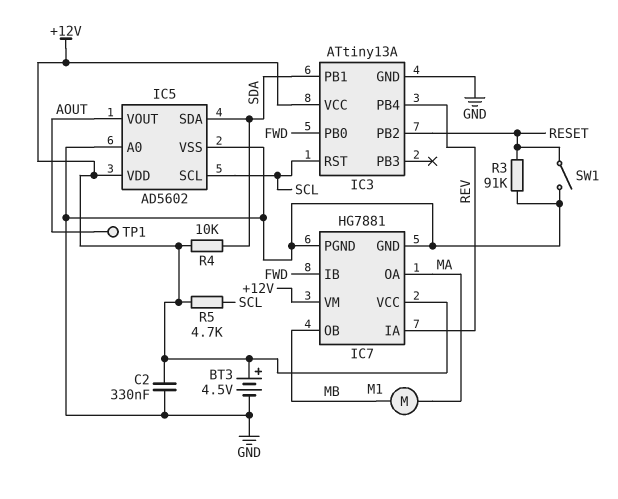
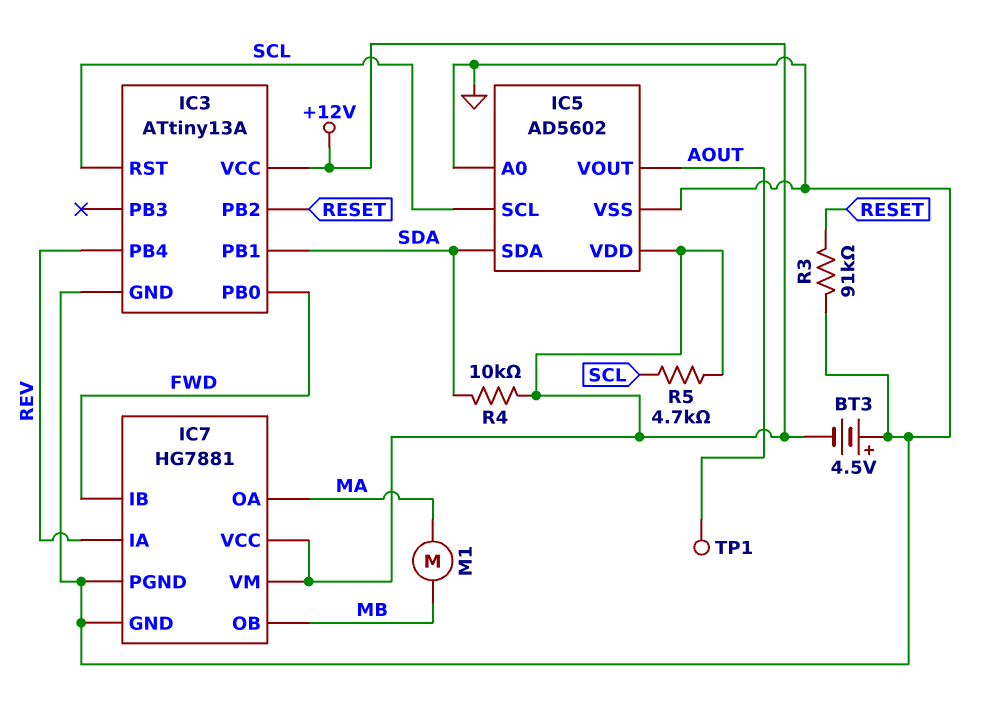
BT3: 4.5V (plus +12V, minus GND) -> 4.5V (plus GND, minus +12V)
C2: 330nF (+12V, GND) -> none
SW1: switch (GND, RESET) -> none

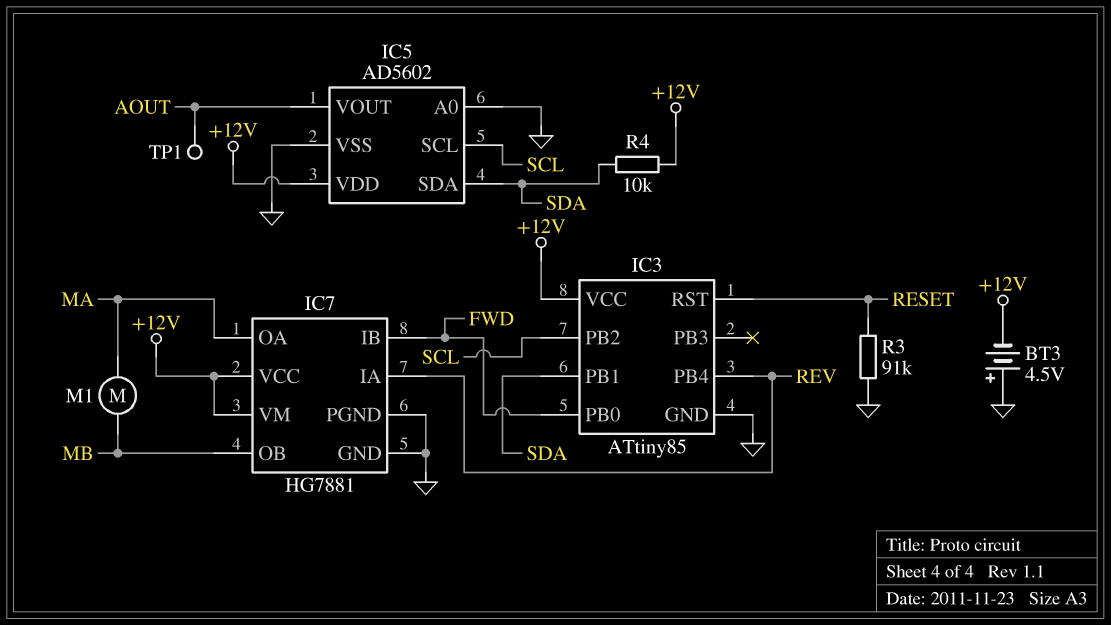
IC3: ATtiny13A -> ATtiny85
IC3 pin PB2: RESET -> SCL
IC3 pin RST: SCL -> RESET
R5: 4.7k (+12V, SCL) -> none

